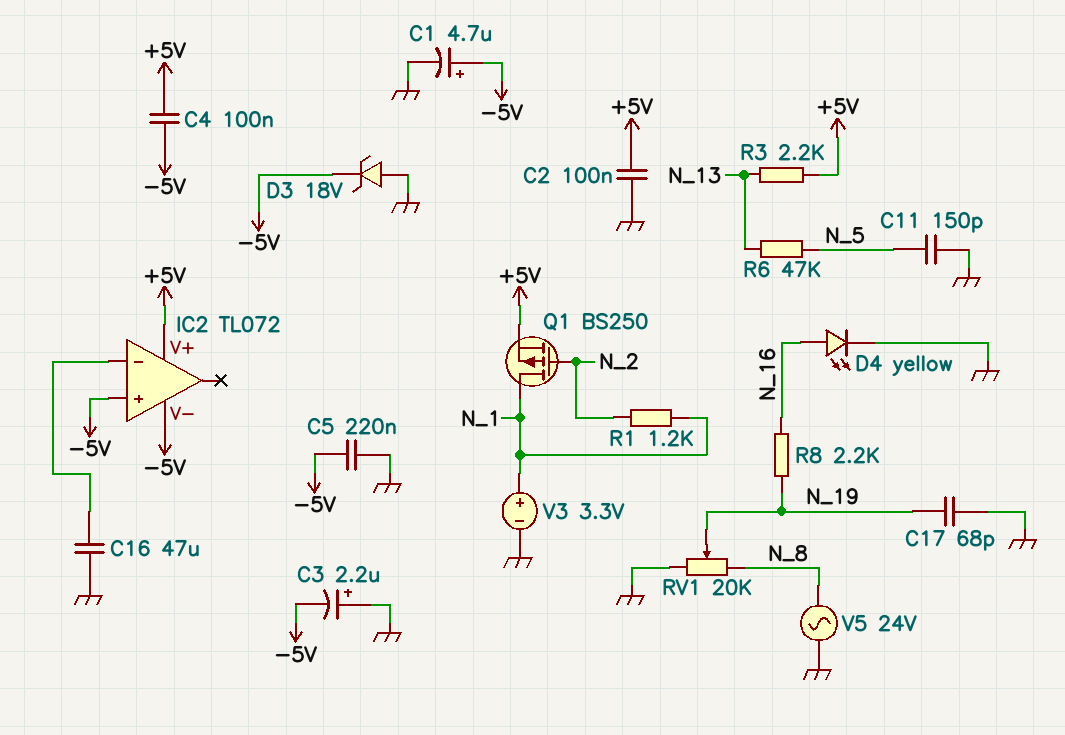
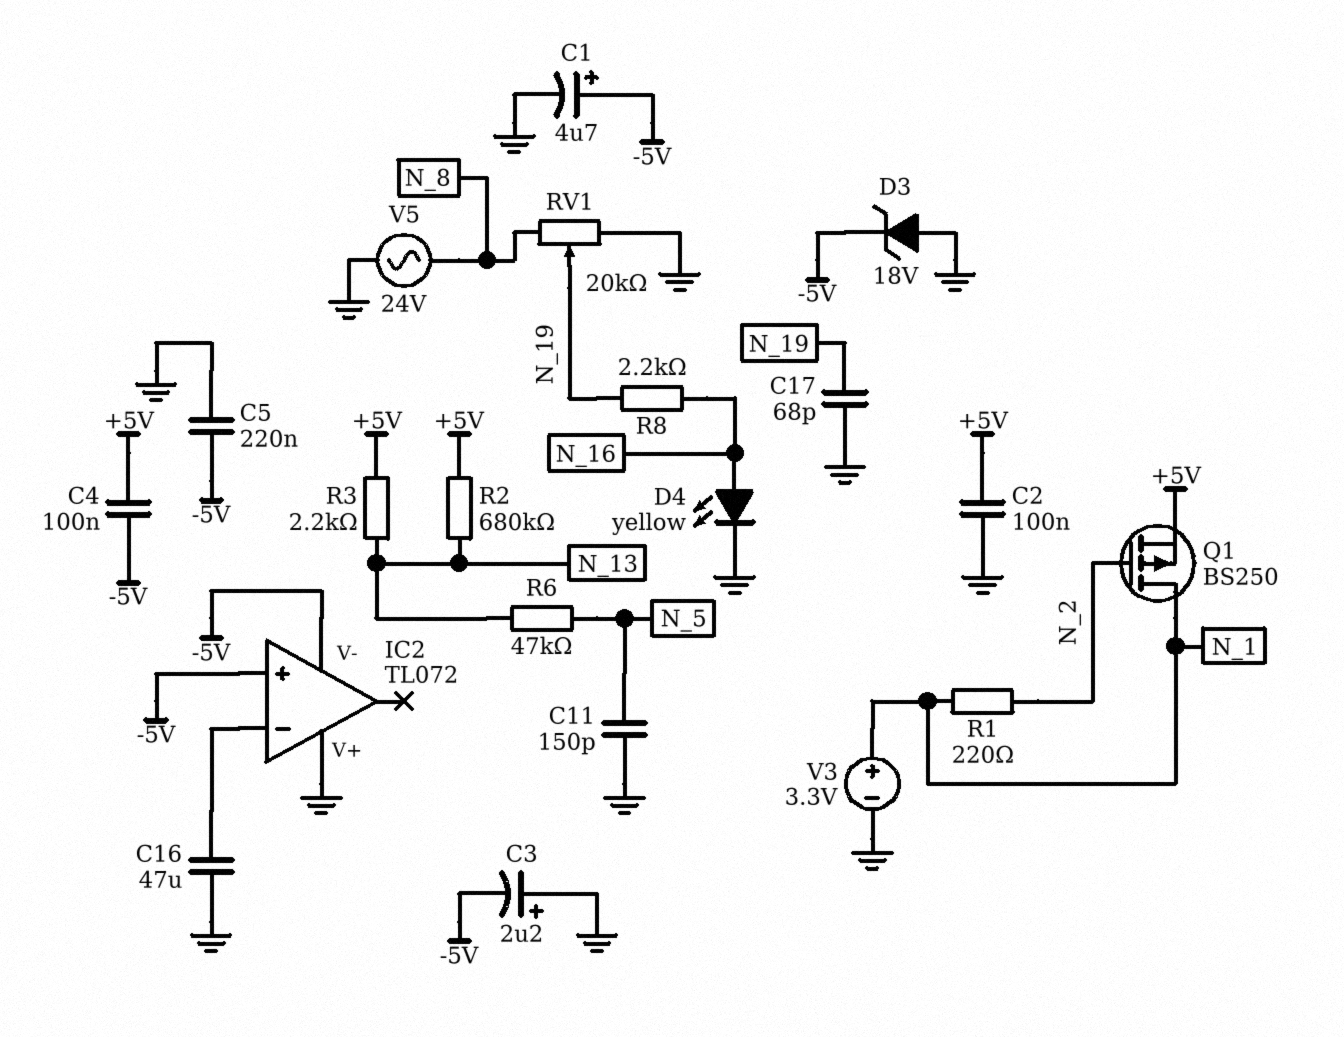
IC2 pin V+: +5V -> GND
R1: 1.2k (N_1, N_2) -> 220 (N_1, N_2)
R2: none -> 680k (+5V, N_13)

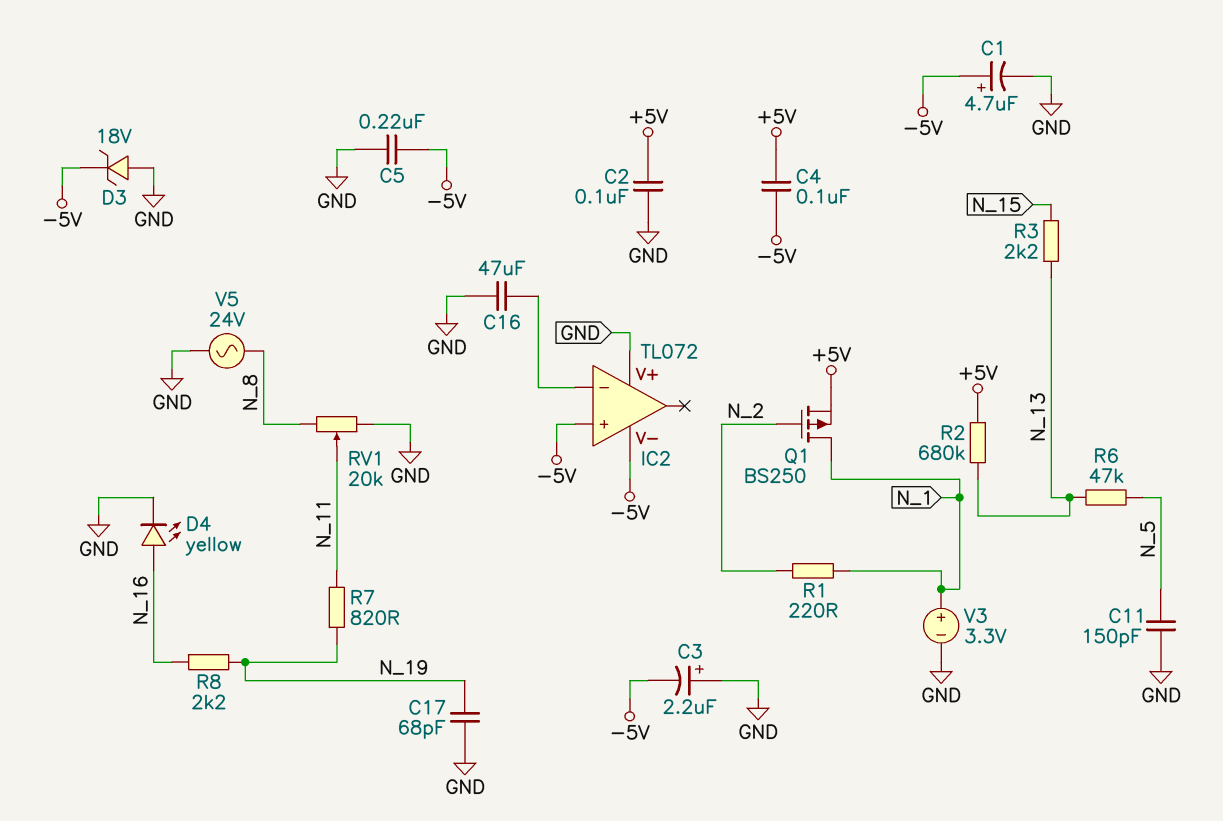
R3: 2.2k (+5V, N_13) -> 2.2k (N_13, N_15)
R7: none -> 820 (N_11, N_19)
RV1: 20k (GND, N_8, wiper N_19) -> 20k (GND, N_8, wiper N_11)

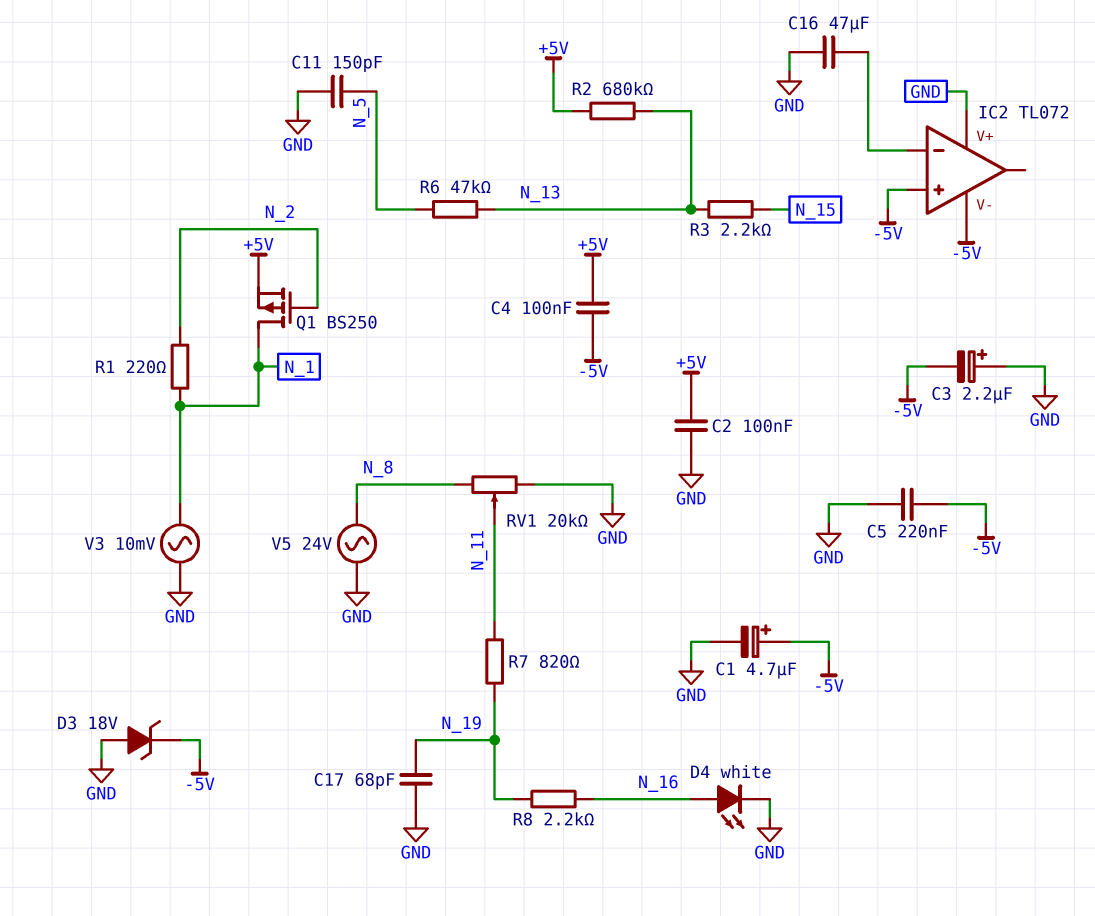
D4: LED yellow (A N_16, K GND) -> LED white (A N_16, K GND)
V3: 3.3V (plus N_1, minus GND) -> AC 10mV (GND, N_1)

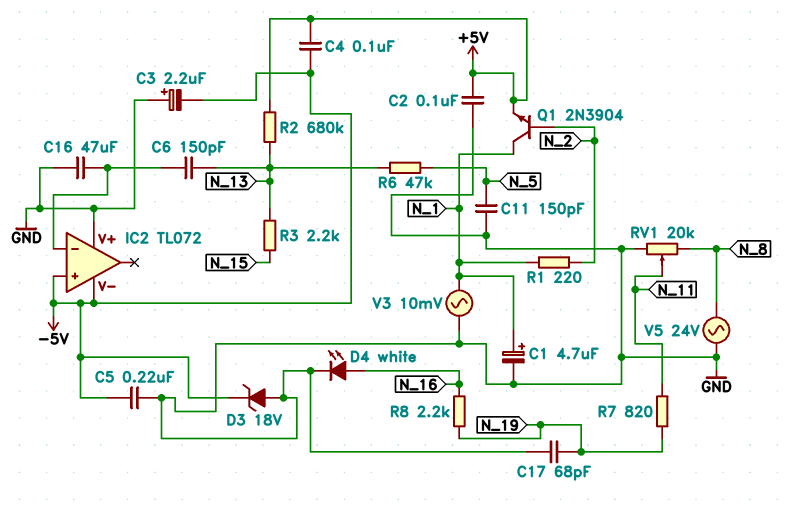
C1: 4.7uF (plus -5V, minus GND) -> 4.7uF (plus N_1, minus GND)
C6: none -> 150pF (IC2/in-, N_13)
Q1: PMOS BS250 (G N_2, D N_1, S +5V) -> NPN 2N3904 (B N_2, C N_1, E +5V)

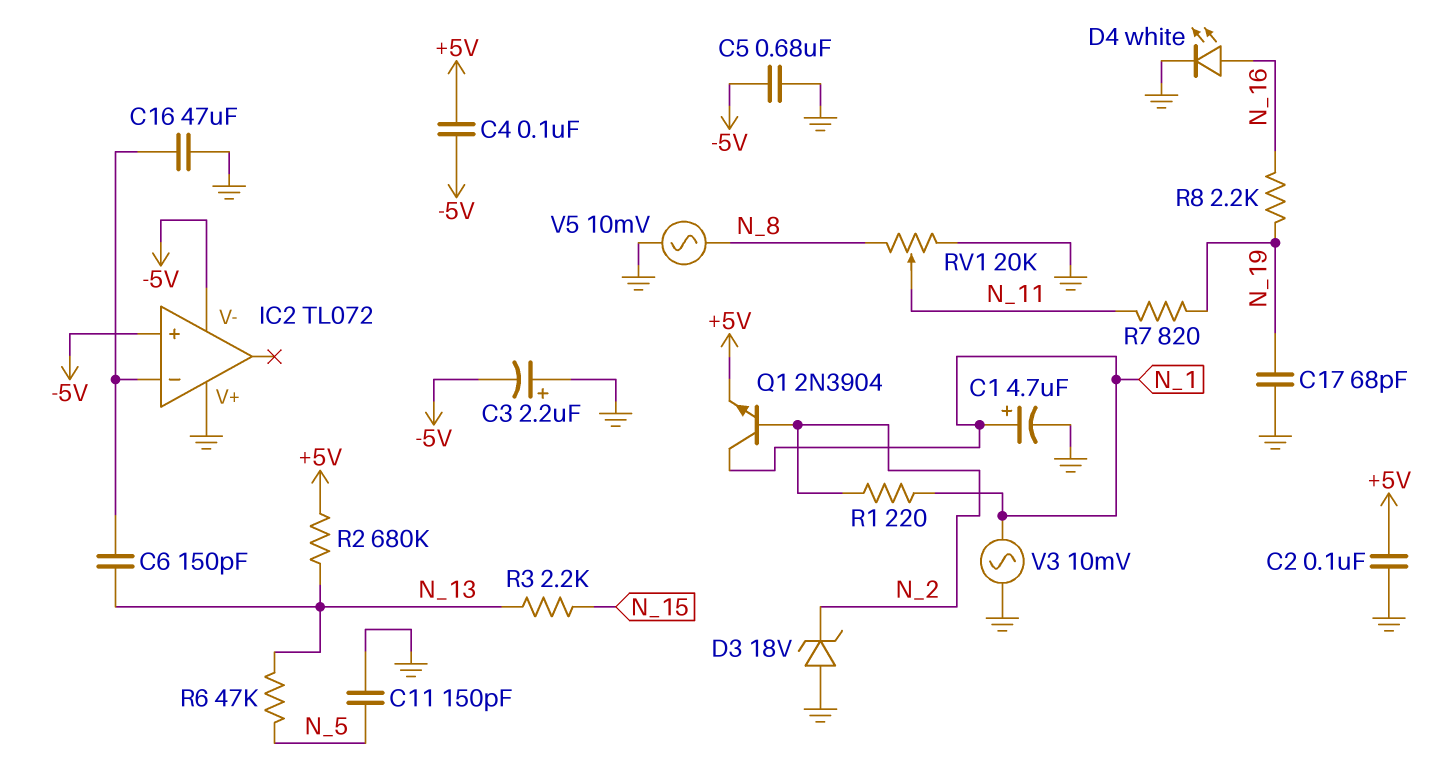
C5: 220nF (-5V, GND) -> 680nF (-5V, GND)
D3: zener 18V (A GND, K -5V) -> zener 18V (A GND, K N_2)
V5: AC 24V (GND, N_8) -> AC 10mV (GND, N_8)

